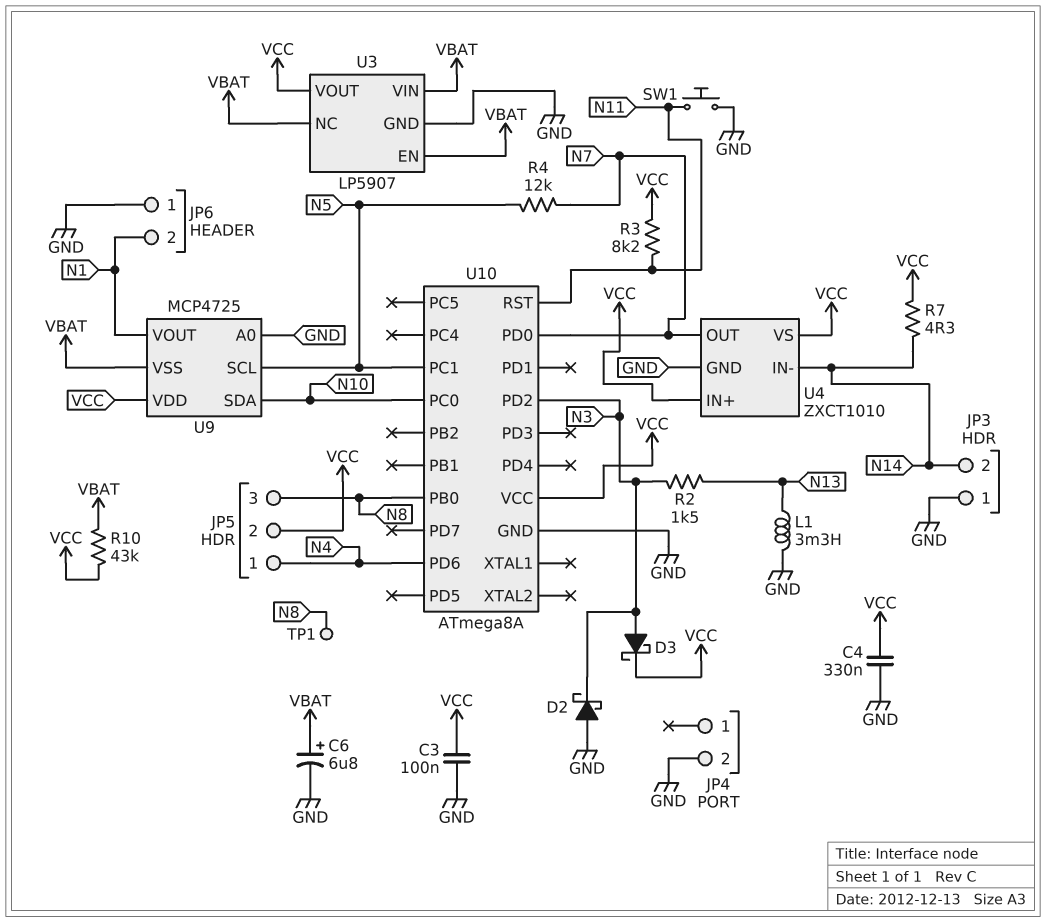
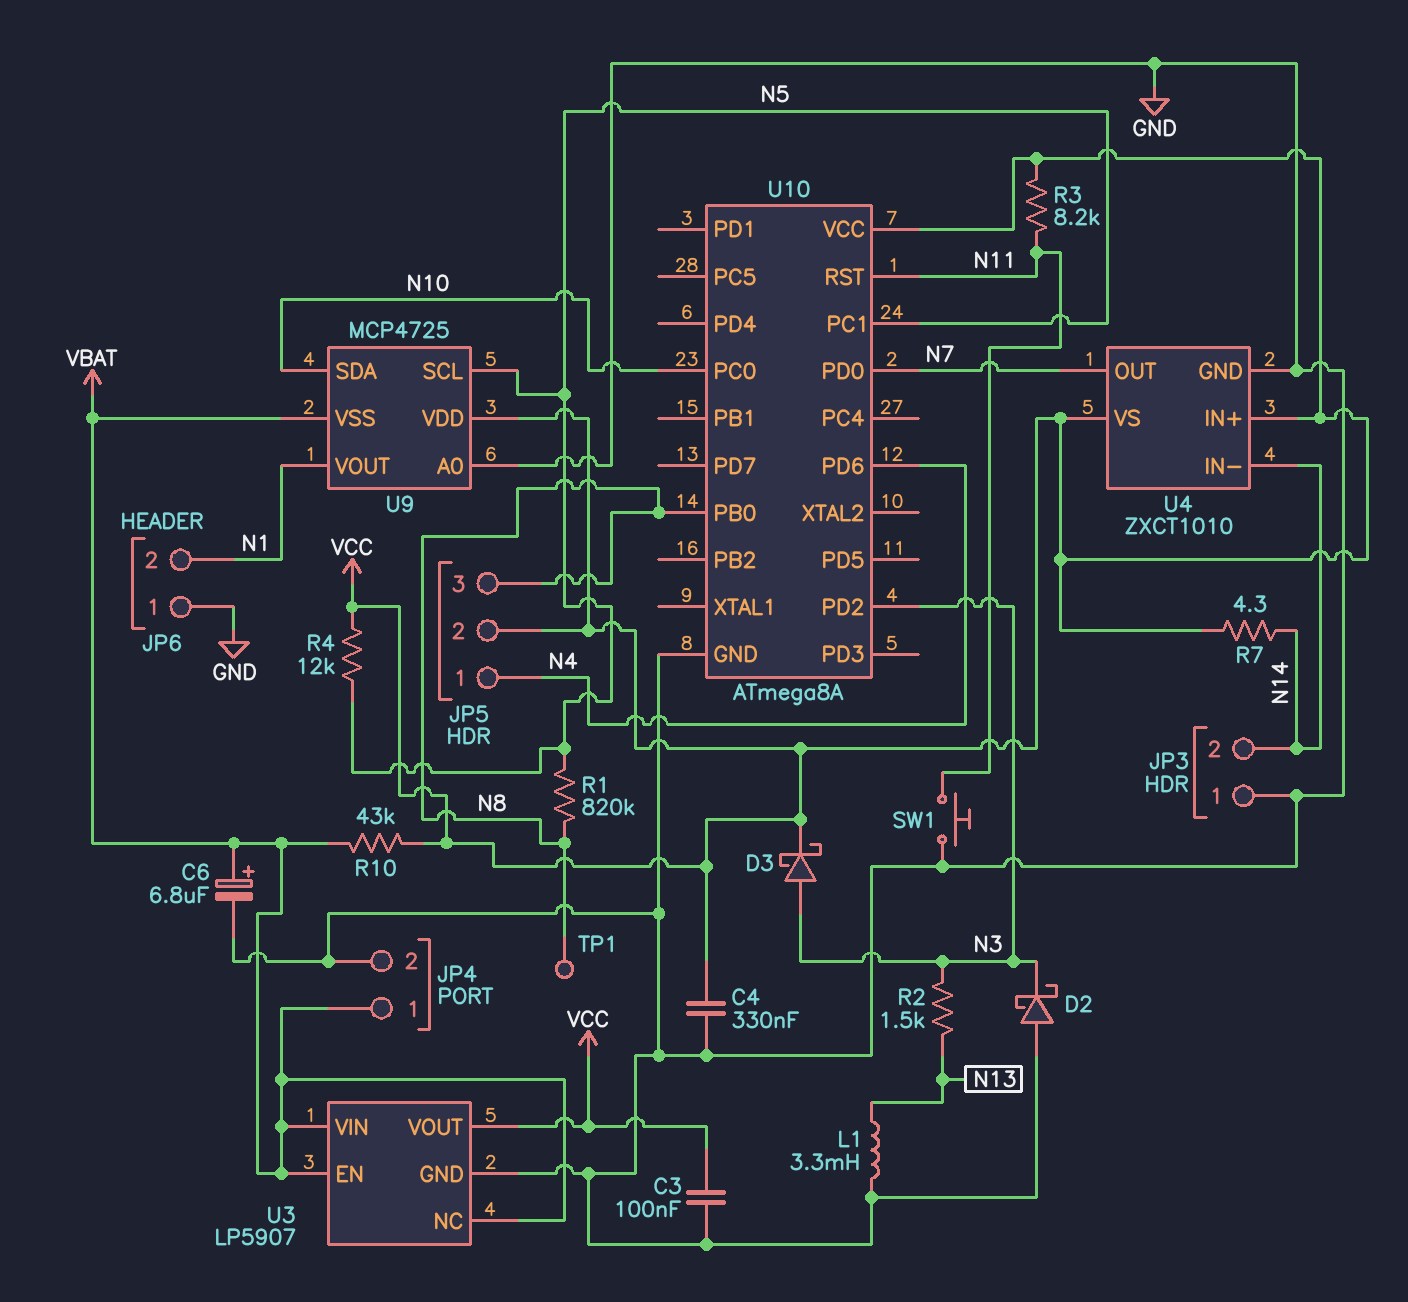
JP4 pin 1: none -> VBAT
R1: none -> 820k (N5, N8)
R4: 12k (N5, N7) -> 12k (N5, VCC)

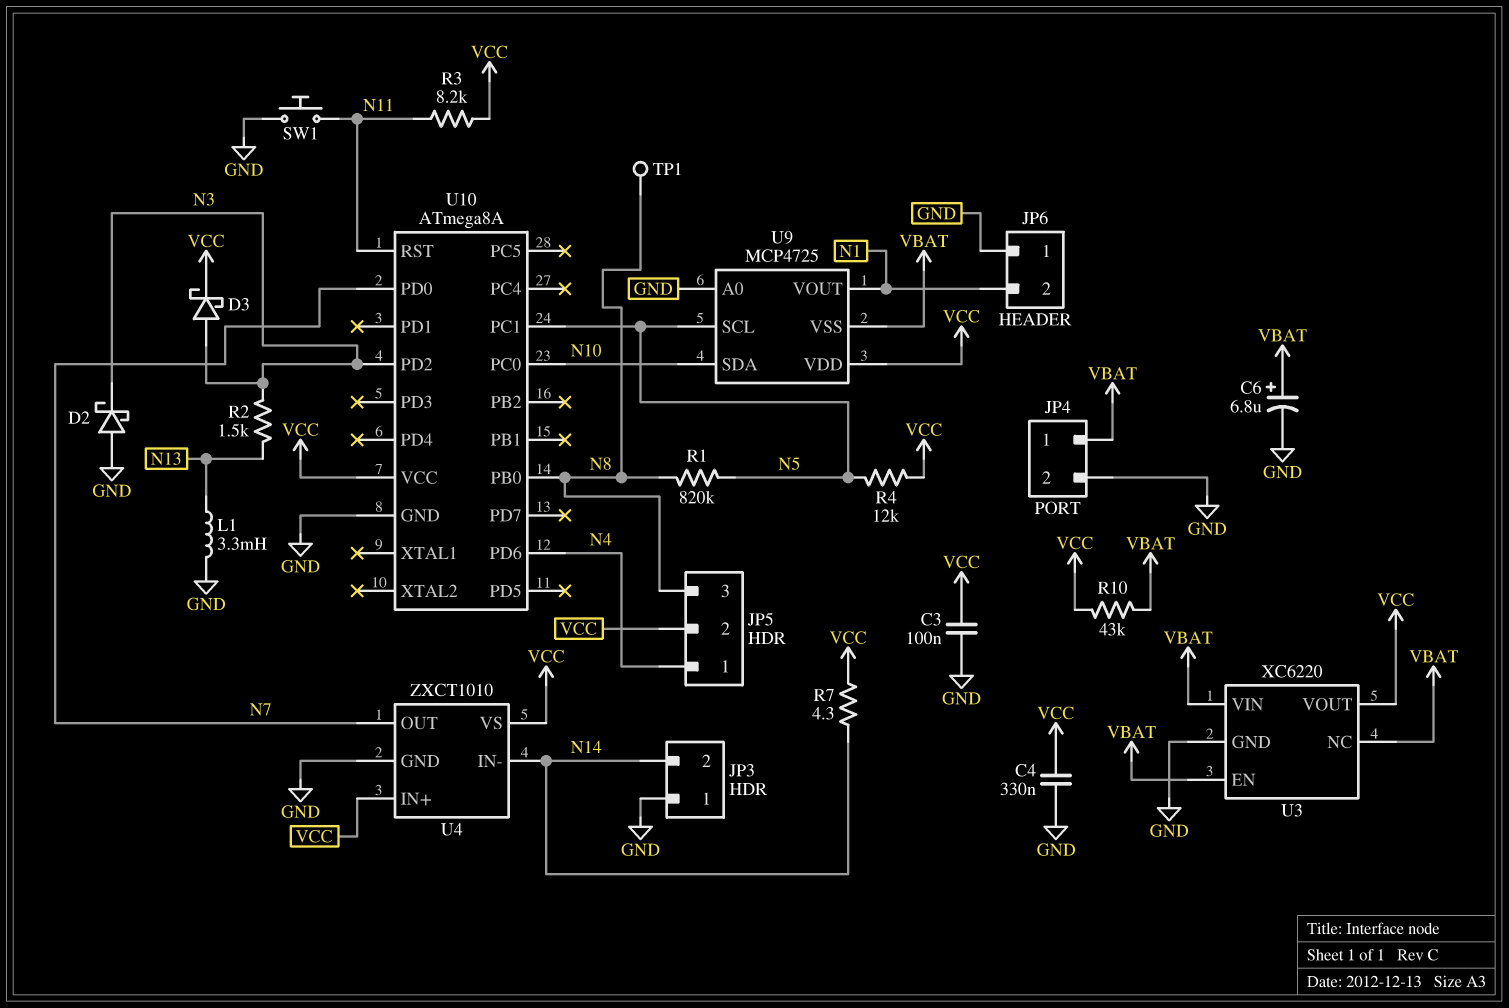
U3: LP5907 -> XC6220

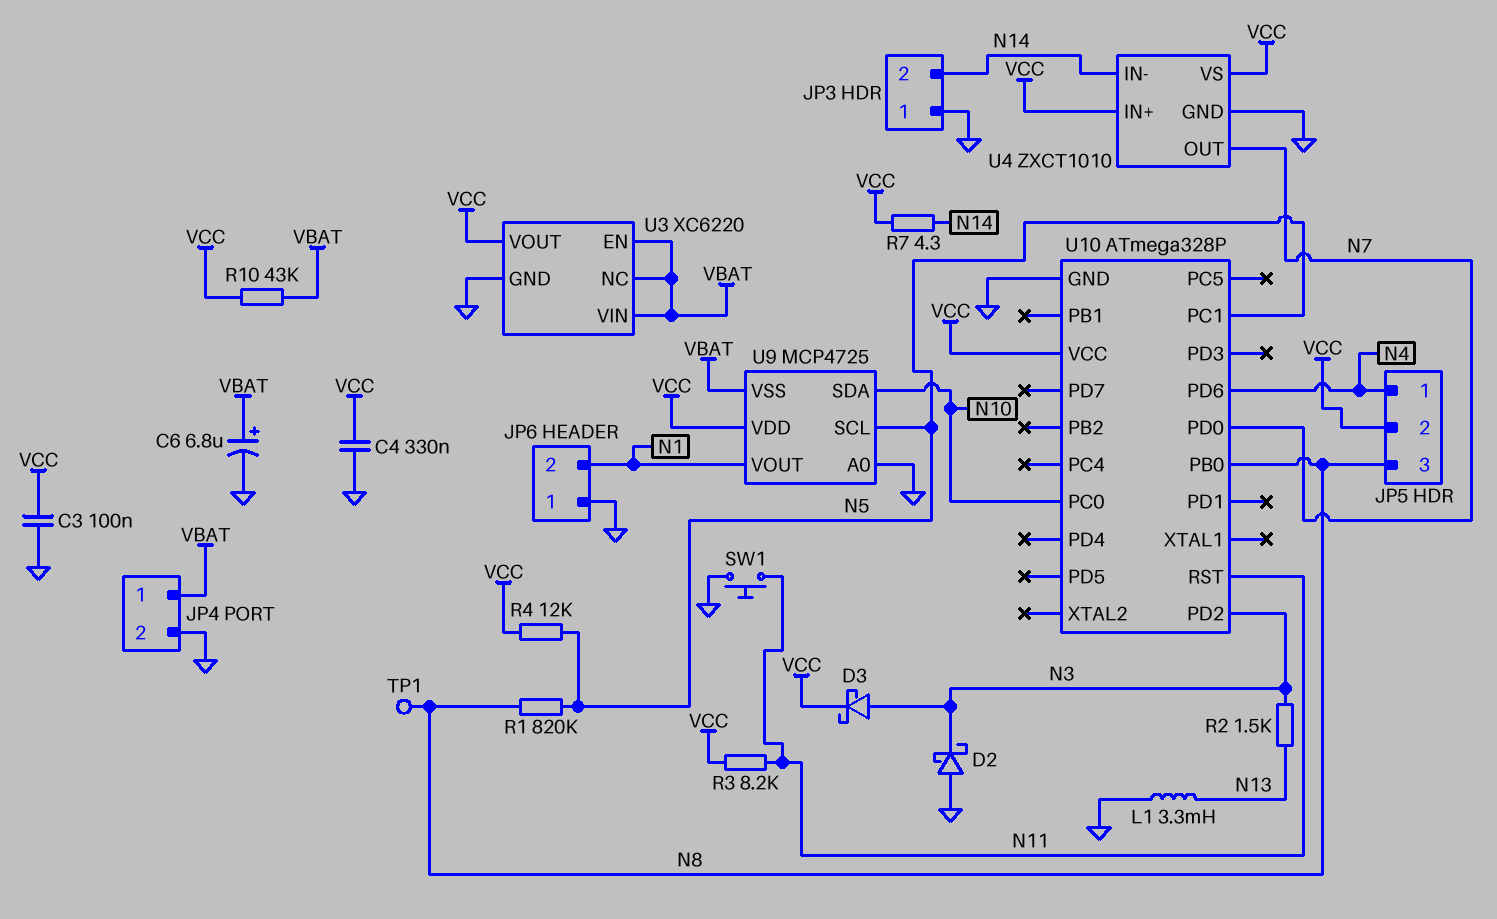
U10: ATmega8A -> ATmega328P

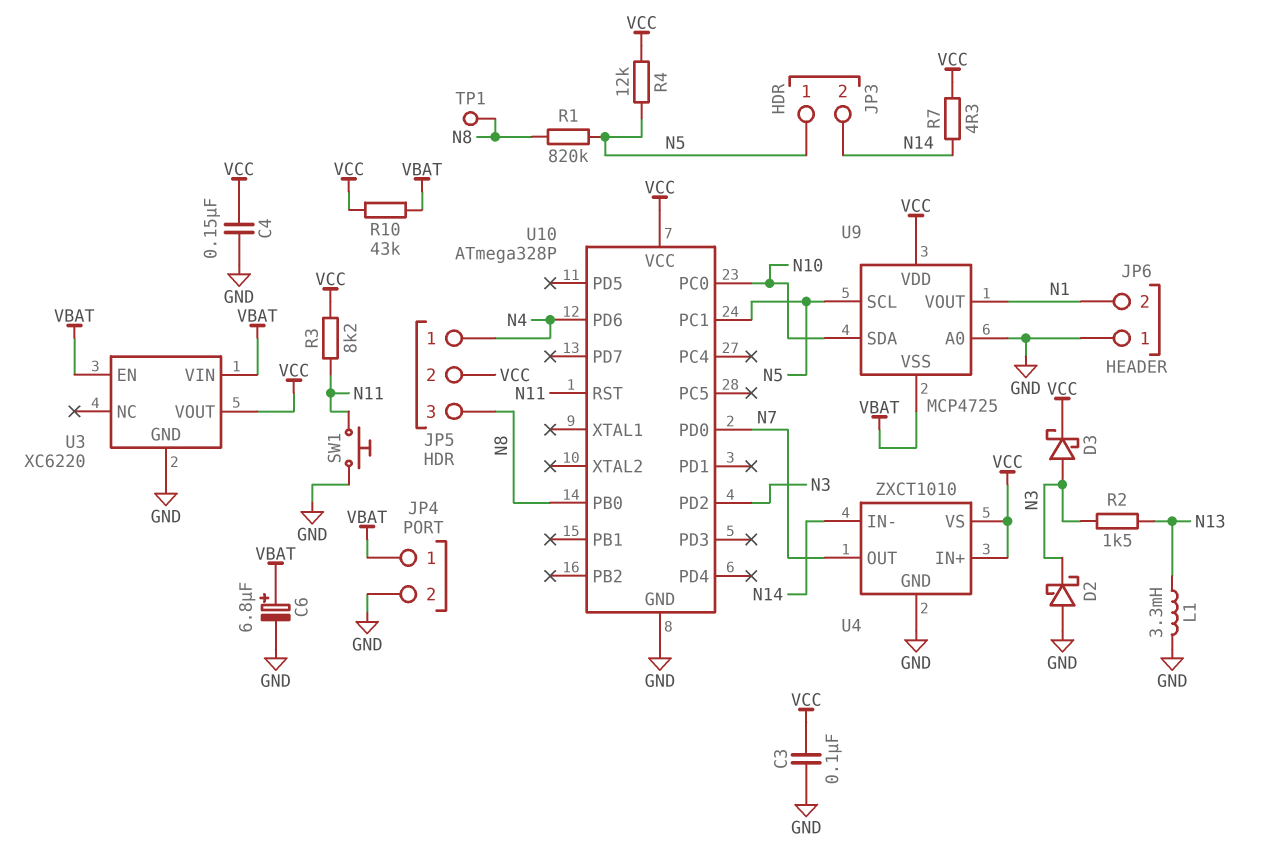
C4: 330nF (GND, VCC) -> 150nF (GND, VCC)
JP3 pin 1: GND -> N5
U3 pin NC: VBAT -> none

